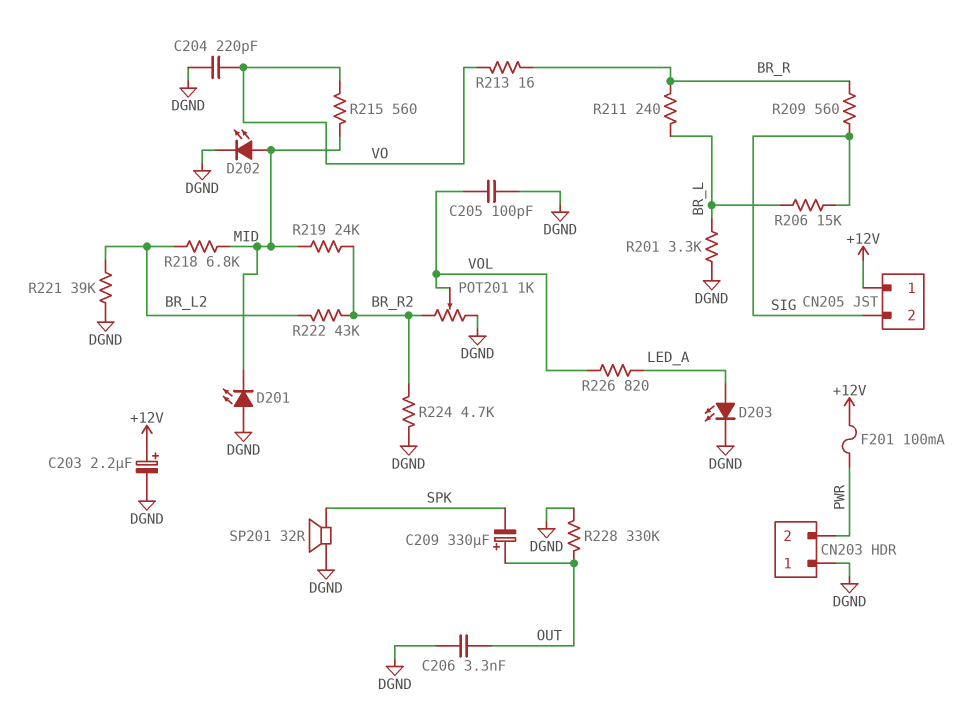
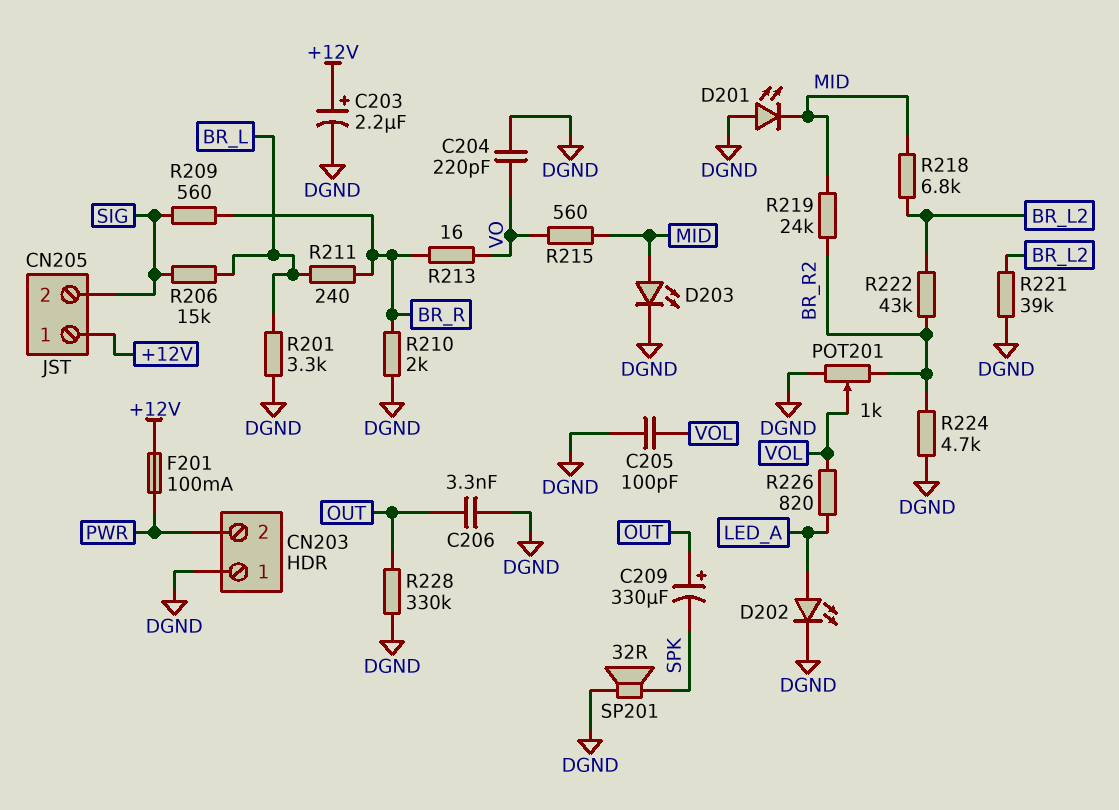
D202: LED (A MID, K DGND) -> LED (A LED_A, K DGND)
D203: LED (A LED_A, K DGND) -> LED (A MID, K DGND)
R210: none -> 2k (BR_R, DGND)

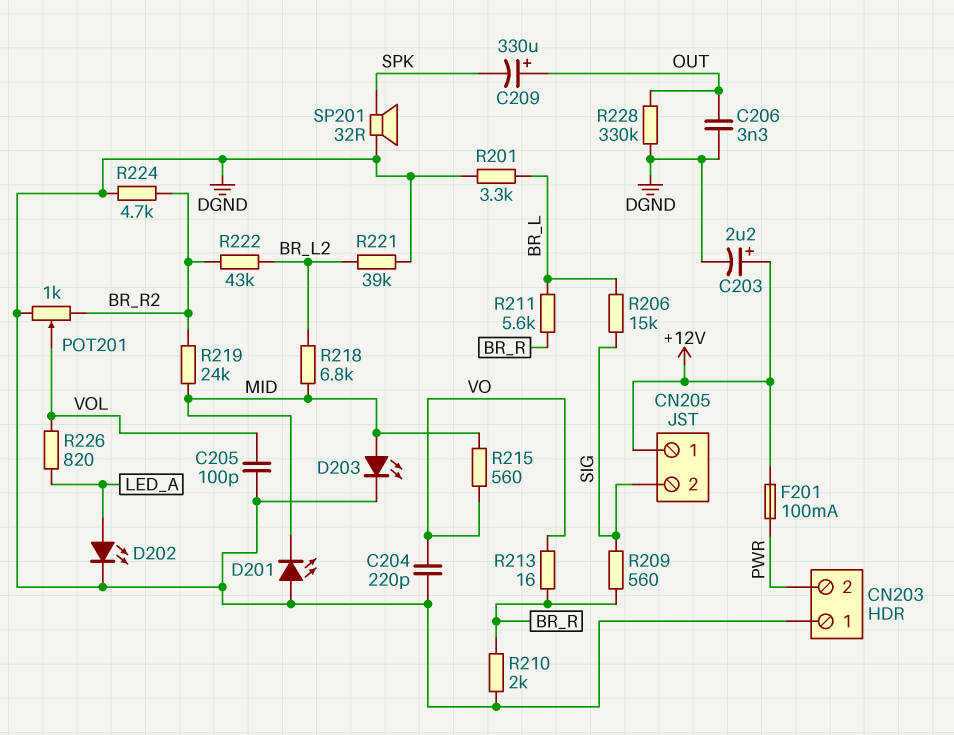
R211: 240 (BR_L, BR_R) -> 5.6k (BR_L, BR_R)

